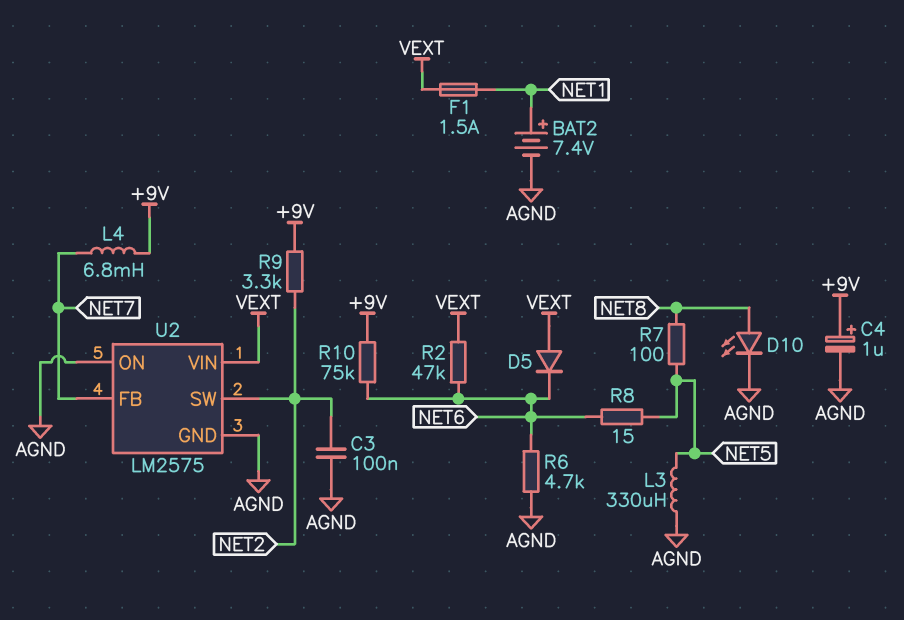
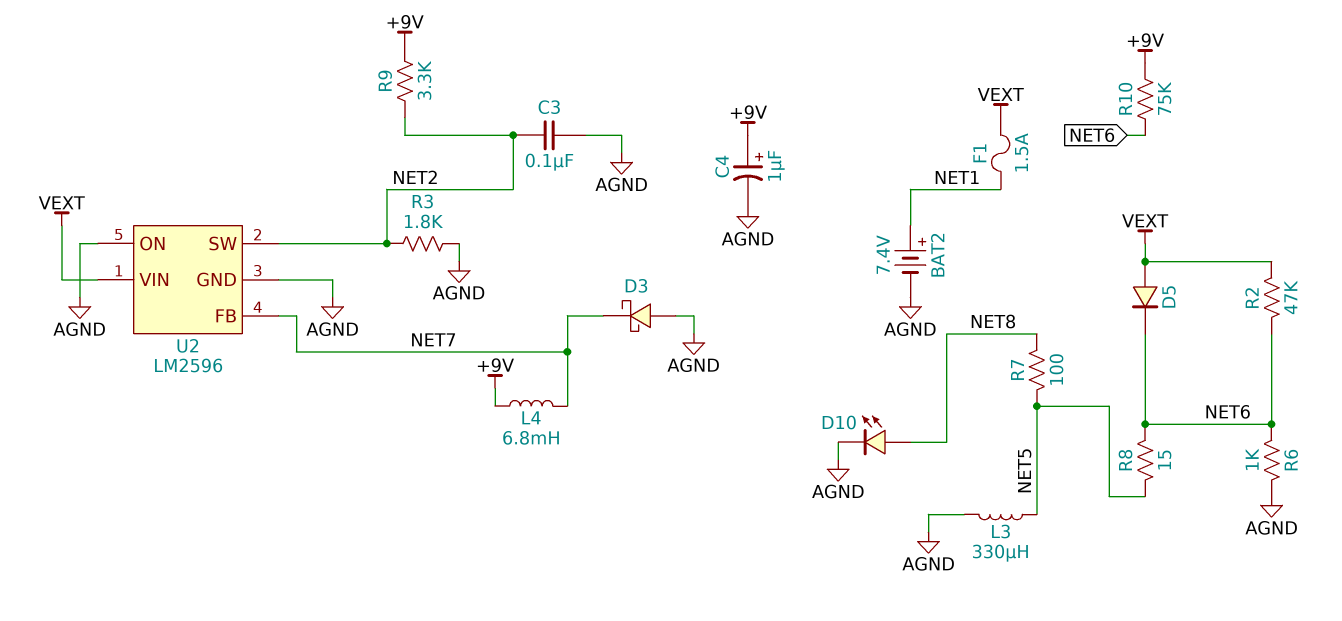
D3: none -> schottky (A AGND, K NET7)
R3: none -> 1.8k (AGND, NET2)
R6: 4.7k (AGND, NET6) -> 1k (AGND, NET6)
U2: LM2575 -> LM2596

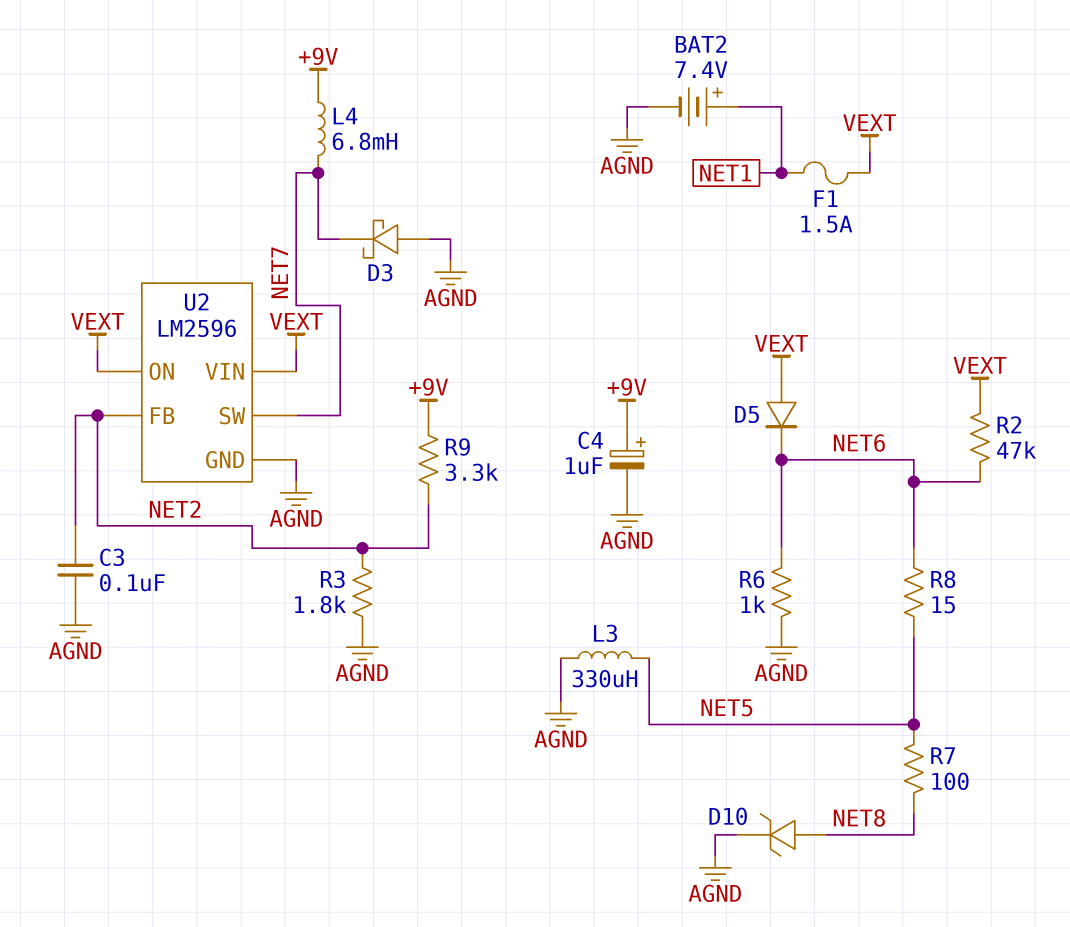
D10: LED (A NET8, K AGND) -> zener (A NET8, K AGND)
R10: 75k (+9V, NET6) -> none
U2 pin FB: NET7 -> NET2
U2 pin ON: AGND -> VEXT
U2 pin SW: NET2 -> NET7

